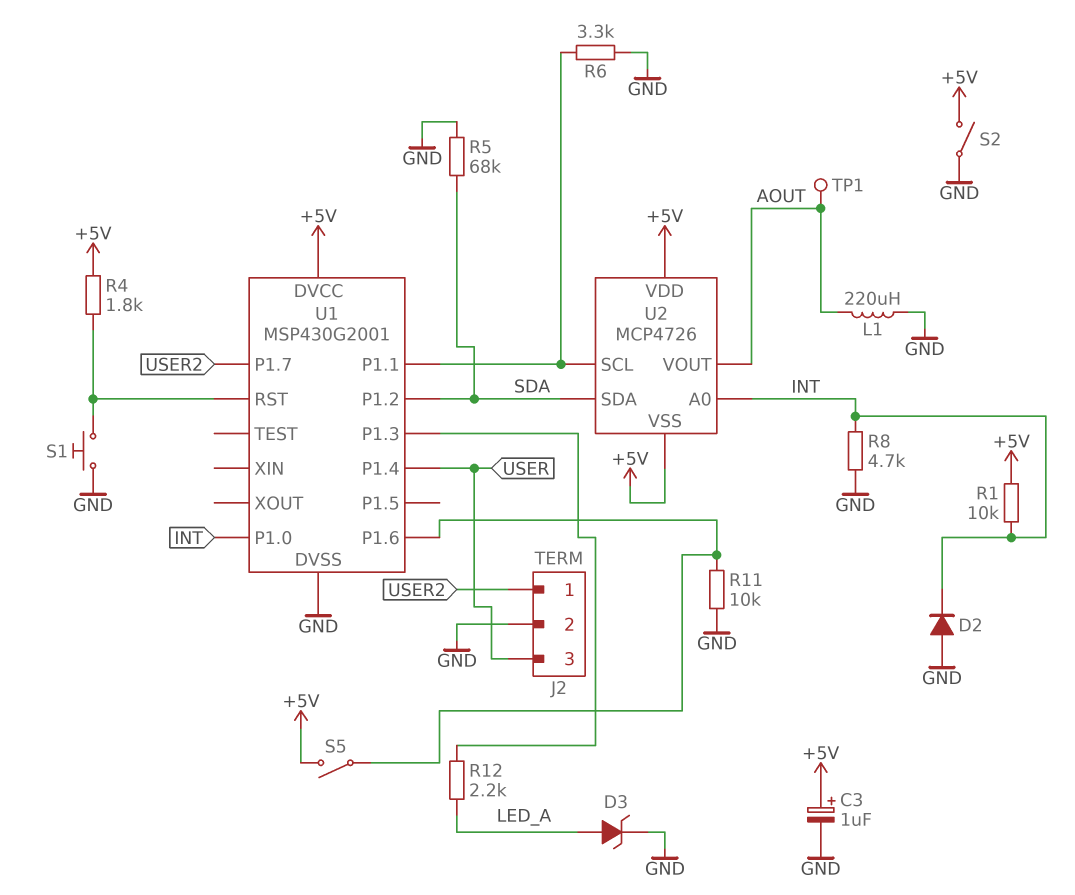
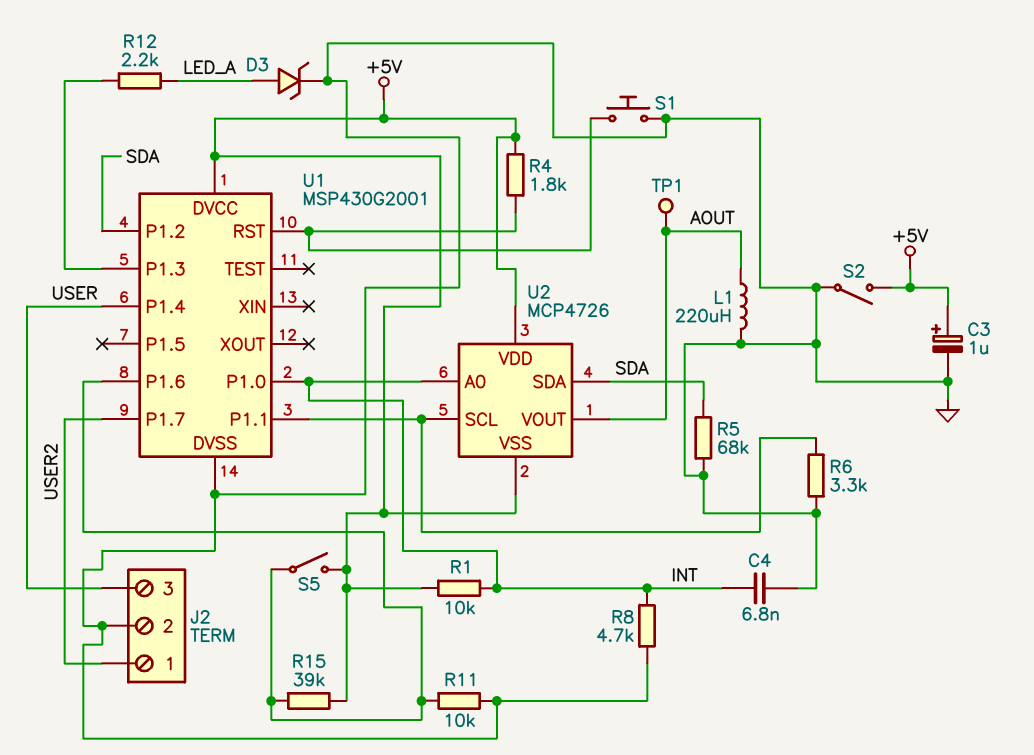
C4: none -> 6.8nF (GND, INT)
D2: diode (A GND, K INT) -> none
R15: none -> 39k (+5V, U1/P1.6)

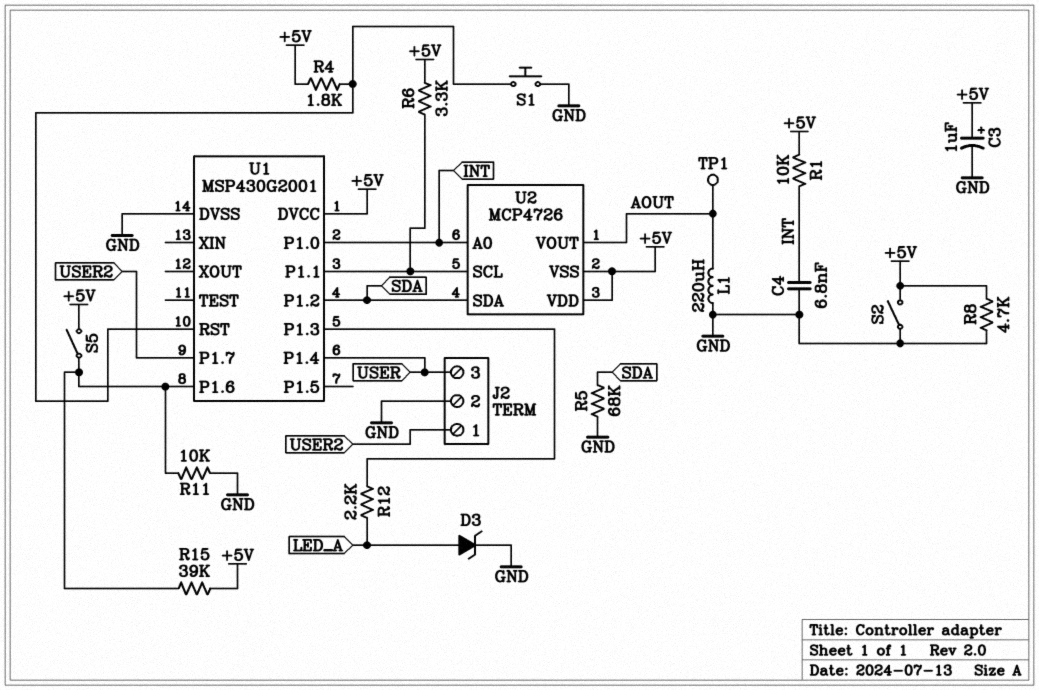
R6: 3.3k (GND, U1/P1.1) -> 3.3k (+5V, U1/P1.1)
R8: 4.7k (GND, INT) -> 4.7k (+5V, GND)

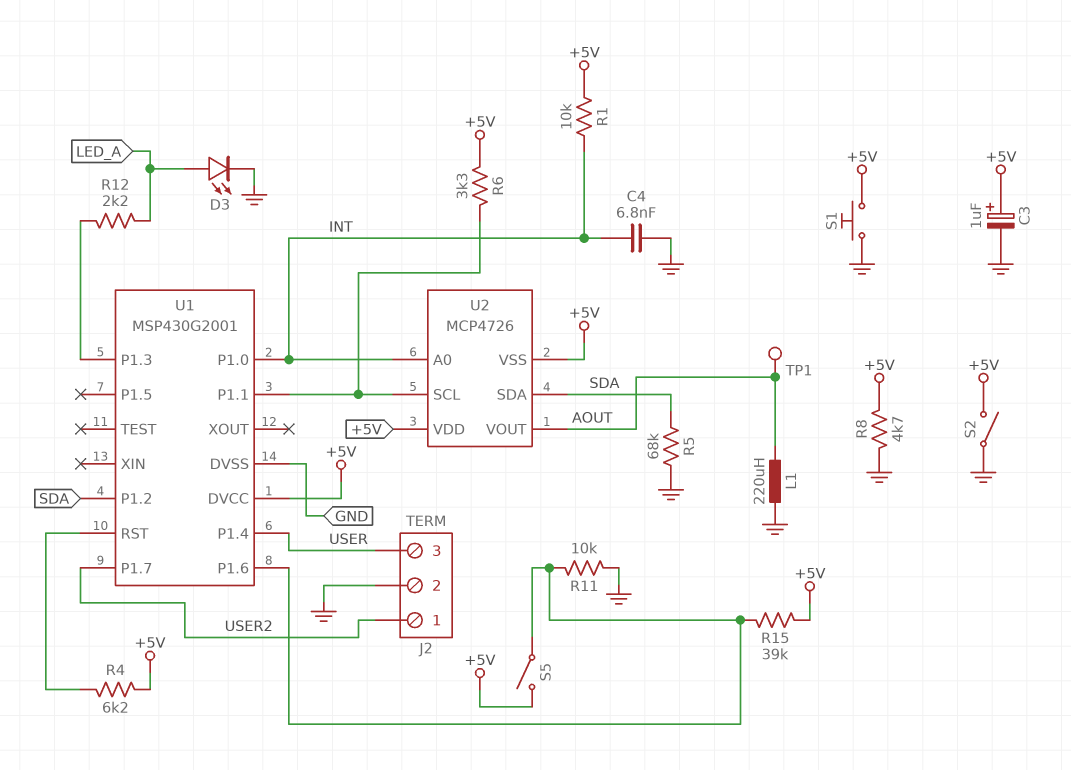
D3: zener (A LED_A, K GND) -> LED (A LED_A, K GND)
R4: 1.8k (+5V, U1/RST) -> 6.2k (+5V, U1/RST)
S1: button (GND, U1/RST) -> button (+5V, GND)

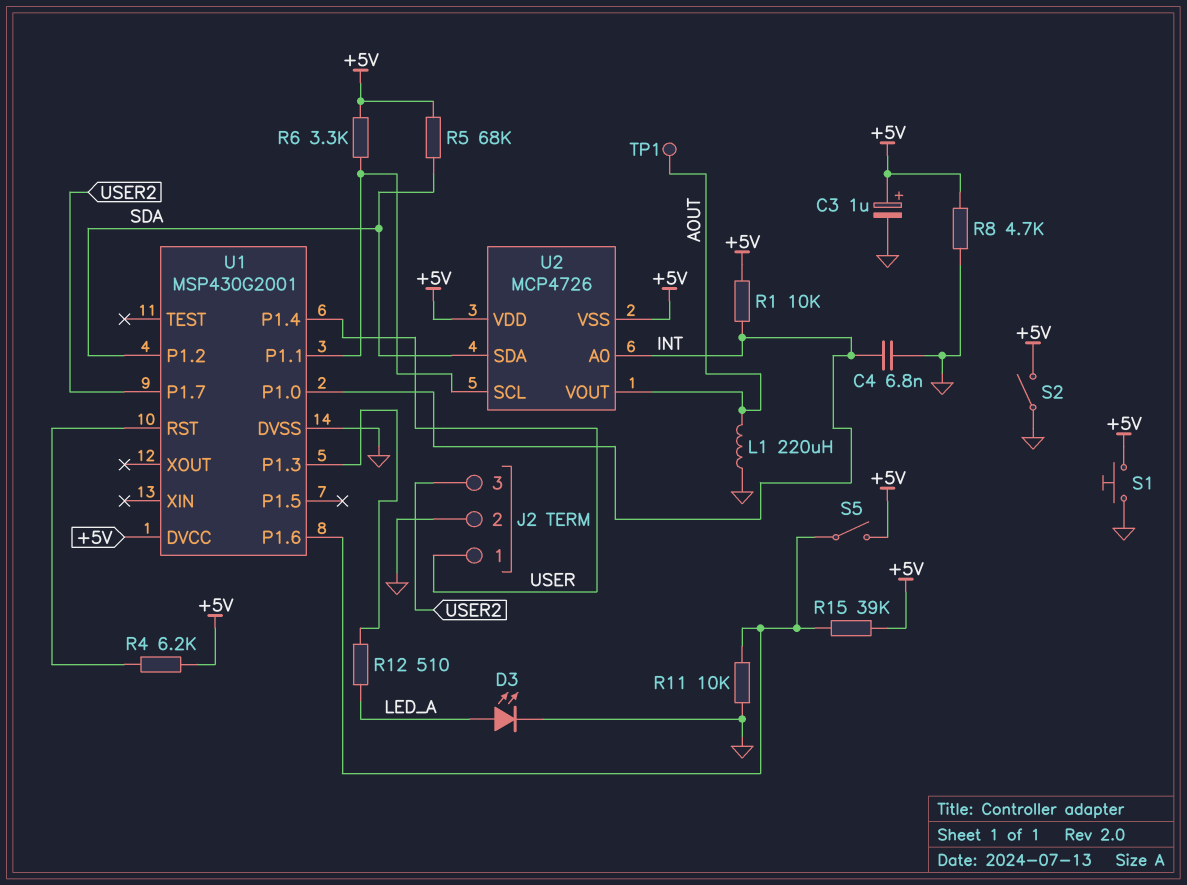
J2 pin 1: USER2 -> USER
J2 pin 3: USER -> USER2
R5: 68k (GND, SDA) -> 68k (+5V, SDA)
R12: 2.2k (LED_A, U1/P1.3) -> 510 (LED_A, U1/P1.3)

